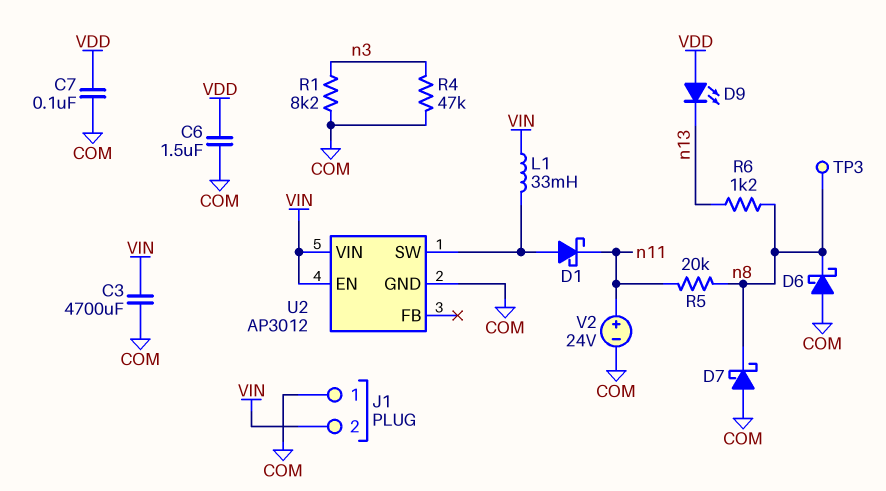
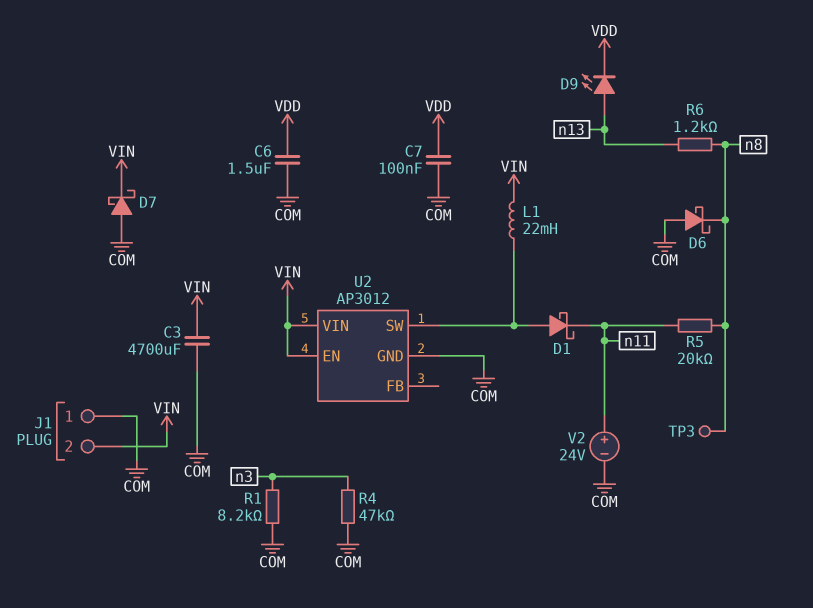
D7: schottky (A COM, K n8) -> schottky (A COM, K VIN)
D9: LED (A VDD, K n13) -> LED (A n13, K VDD)
L1: 33mH (U2/SW, VIN) -> 22mH (U2/SW, VIN)

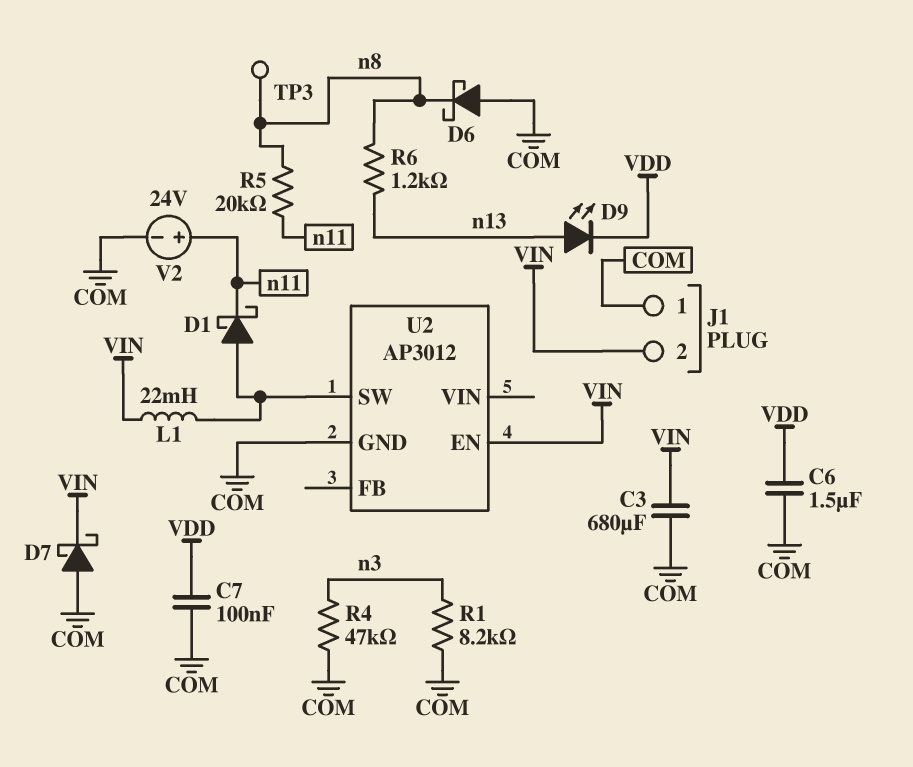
C3: 4700uF (COM, VIN) -> 680uF (COM, VIN)
U2 pin VIN: VIN -> none

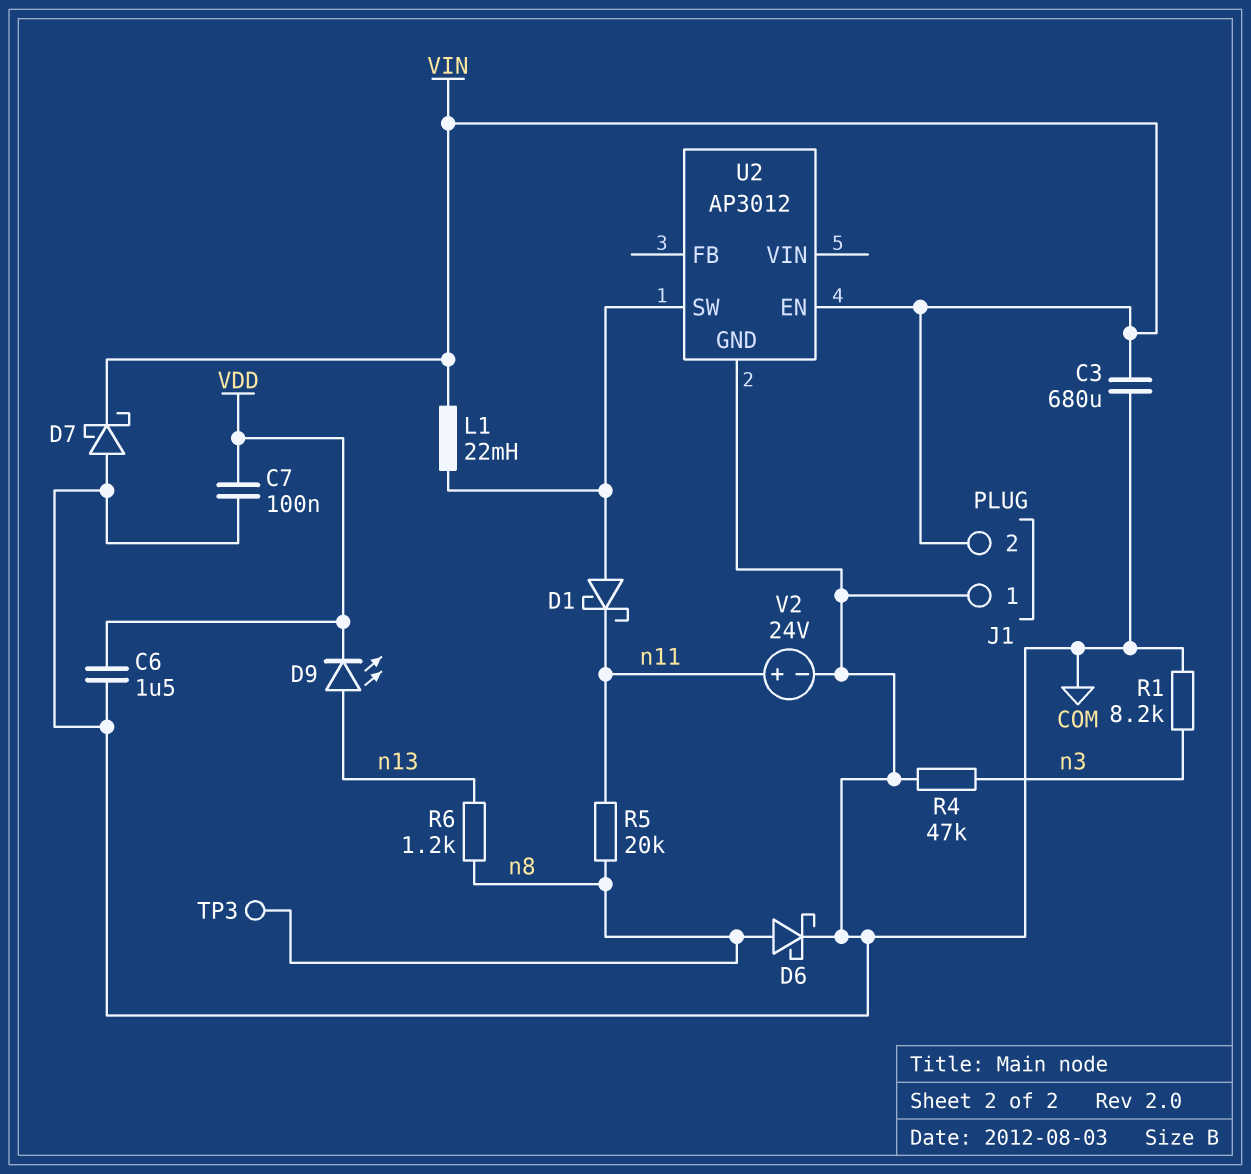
D6: schottky (A COM, K n8) -> schottky (A n8, K COM)

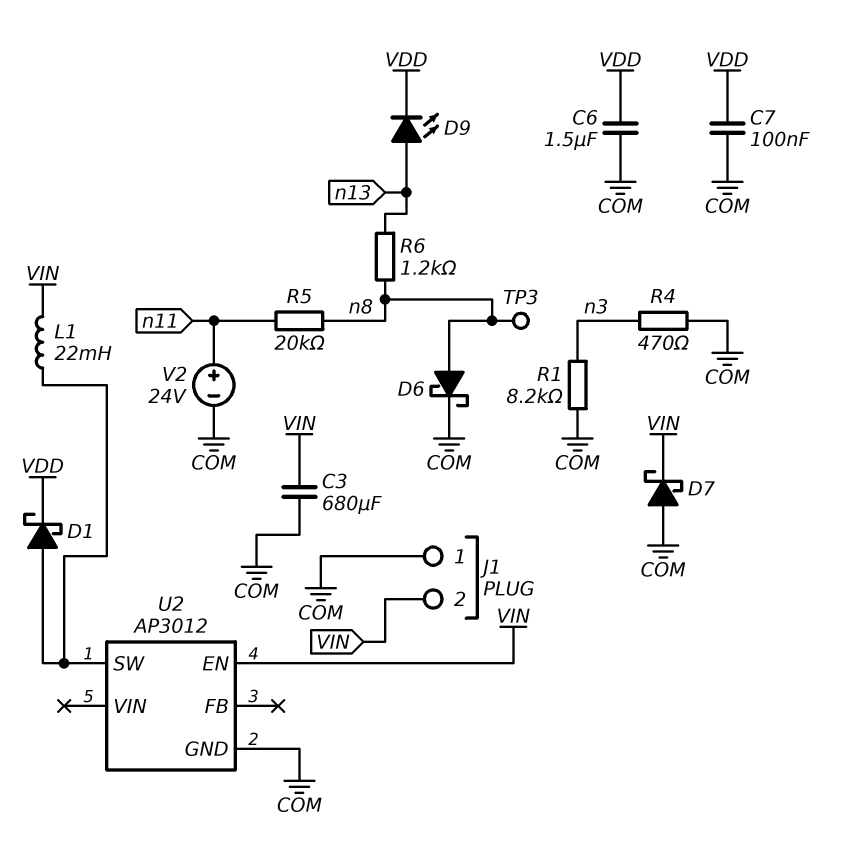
D1: schottky (A U2/SW, K n11) -> schottky (A U2/SW, K VDD)
R4: 47k (COM, n3) -> 470 (COM, n3)

